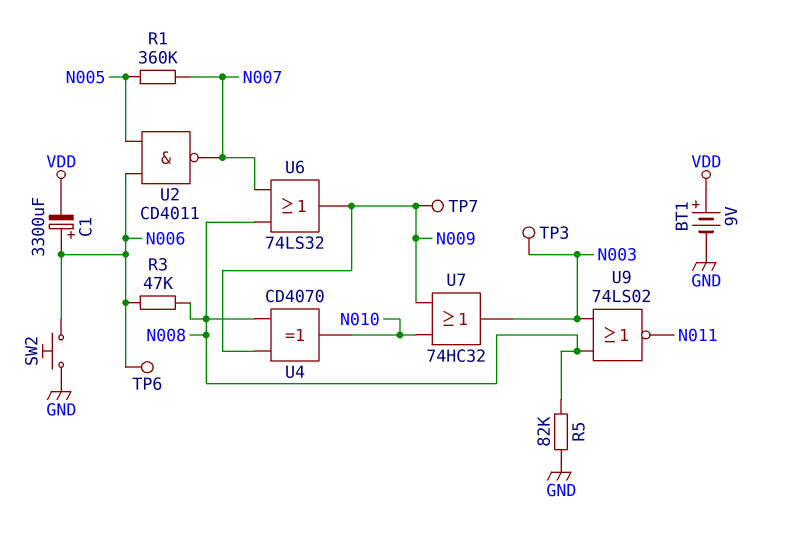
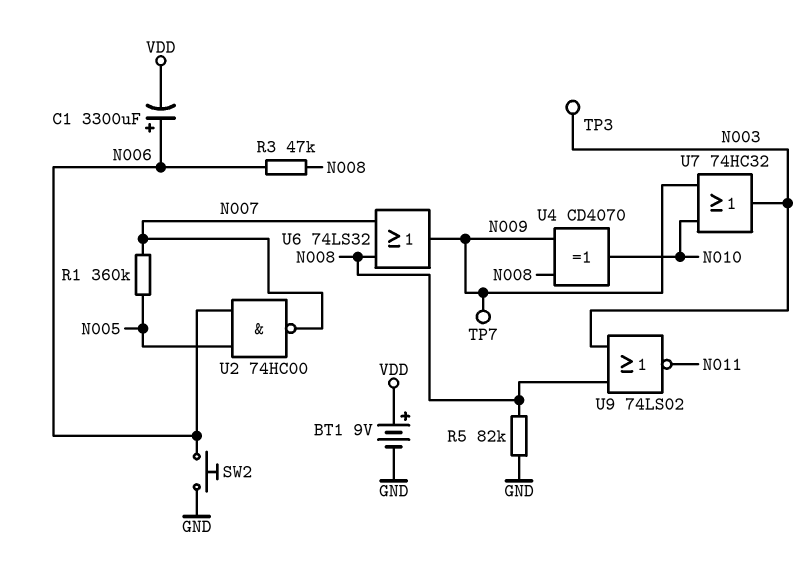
TP6: test point (N006) -> none
U2: NAND CD4011 (in N005, in N006, out N007) -> NAND 74HC00 (in N005, in N006, out N007)

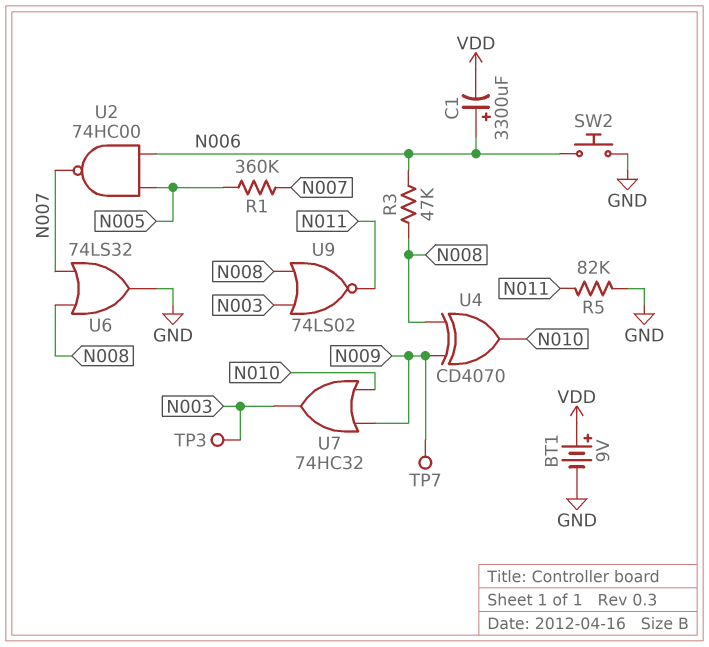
R5: 82k (GND, N008) -> 82k (GND, N011)
U6: OR 74LS32 (in N007, in N008, out N009) -> OR 74LS32 (in N007, in N008, out GND)

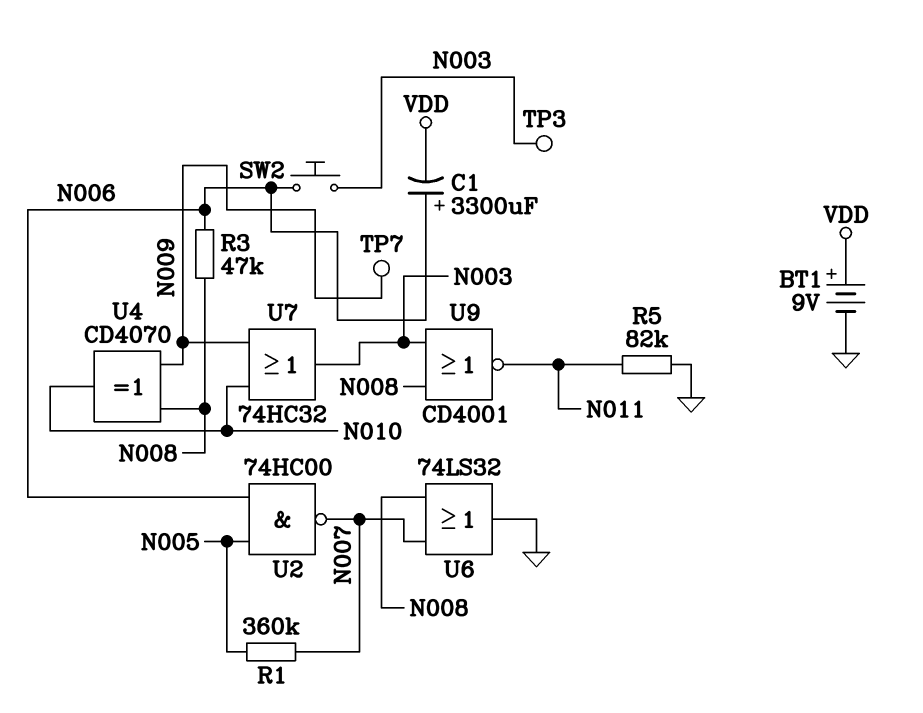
SW2: button (GND, N006) -> button (N003, N006)
U9: NOR 74LS02 (in N003, in N008, out N011) -> NOR CD4001 (in N003, in N008, out N011)

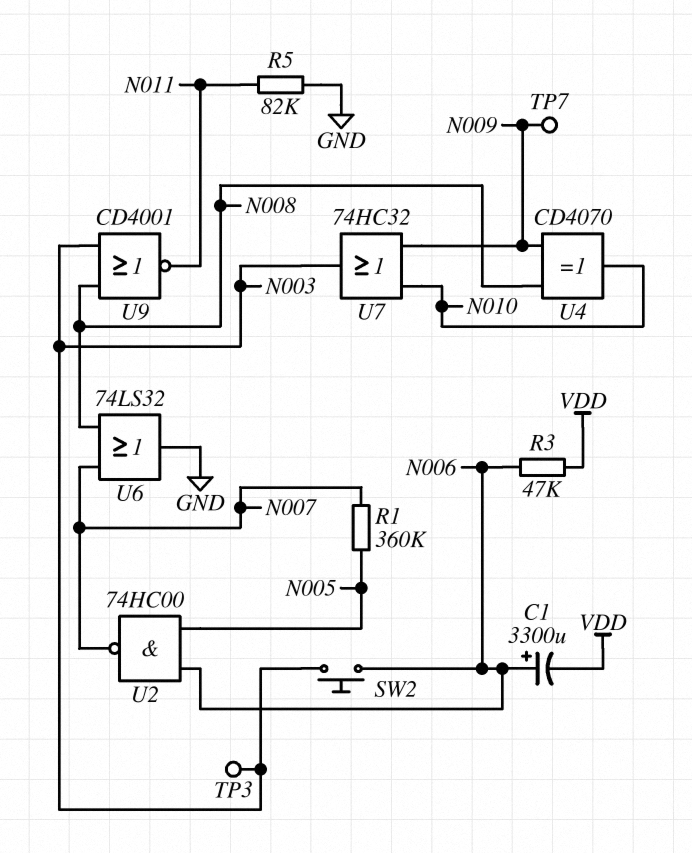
BT1: 9V (plus VDD, minus GND) -> none
R3: 47k (N006, N008) -> 47k (N006, VDD)

